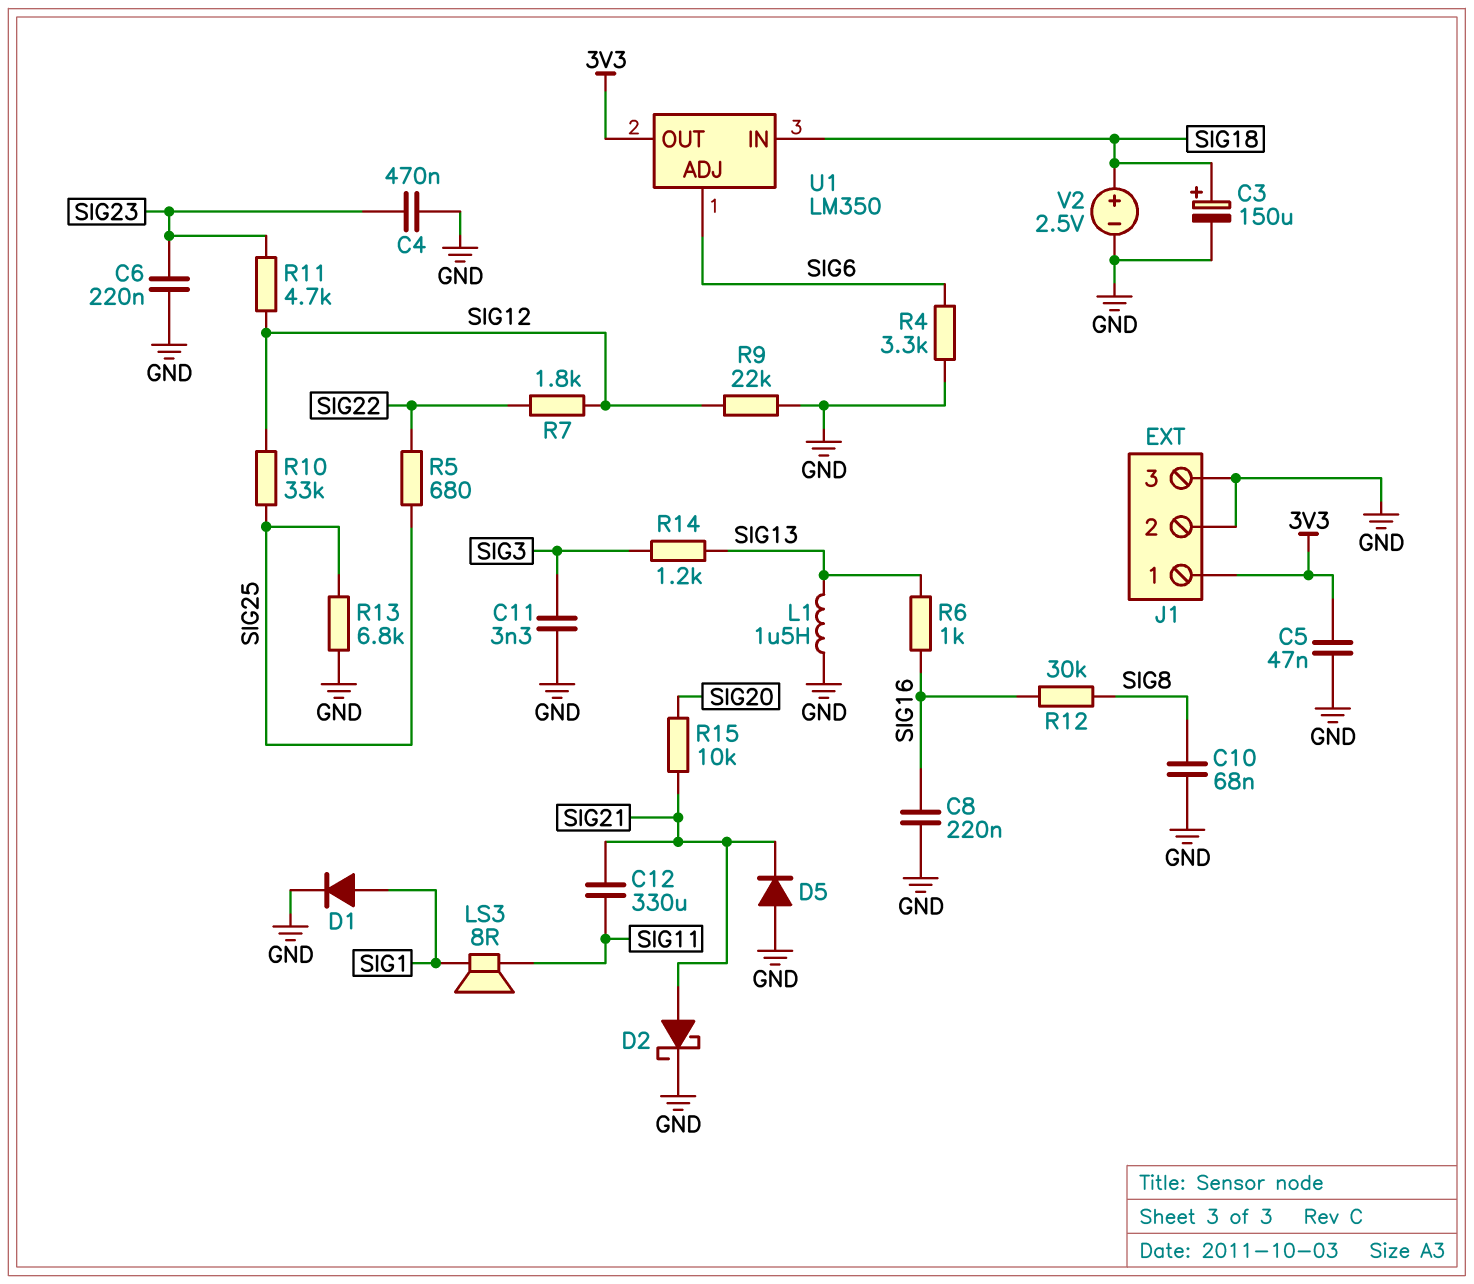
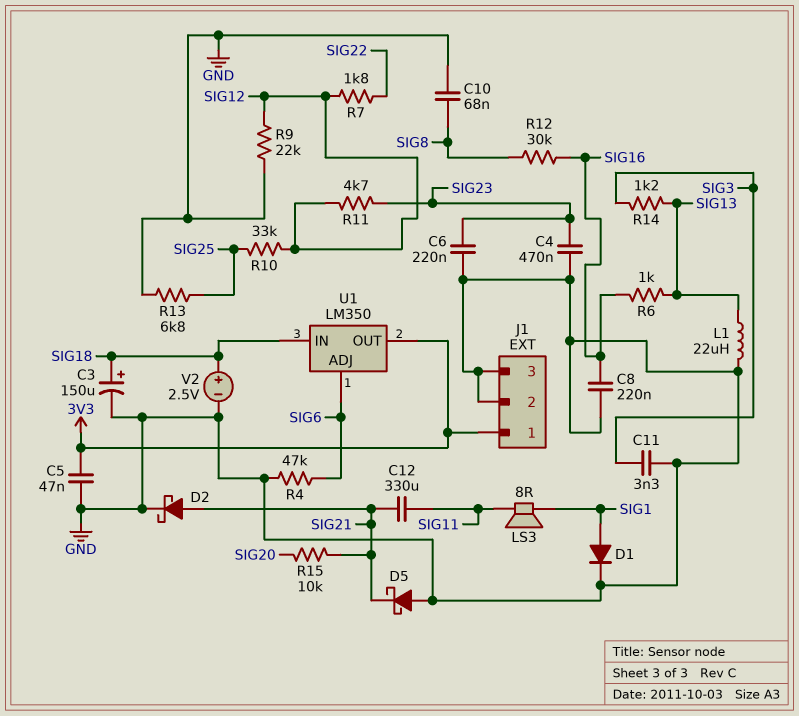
D5: diode (A GND, K SIG21) -> schottky (A GND, K SIG21)
L1: 1.5uH (GND, SIG13) -> 22uH (GND, SIG13)
R4: 3.3k (GND, SIG6) -> 47k (GND, SIG6)
R5: 680 (SIG22, SIG25) -> none

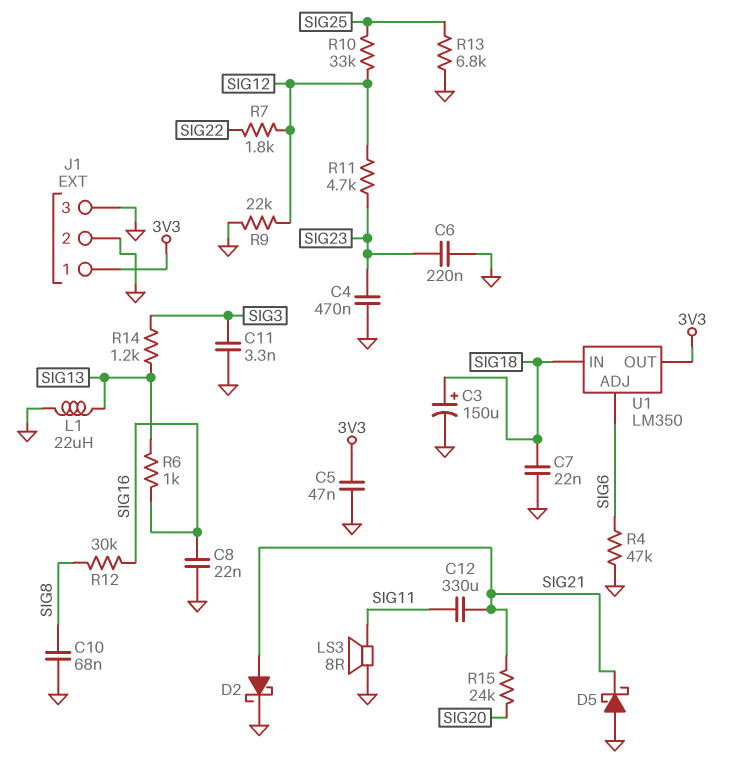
C7: none -> 22nF (GND, SIG18)
C8: 220nF (GND, SIG16) -> 22nF (GND, SIG16)
D1: diode (A SIG1, K GND) -> none
LS3: speaker 8R (SIG1, SIG11) -> speaker 8R (GND, SIG11)
R15: 10k (SIG20, SIG21) -> 24k (SIG20, SIG21)
V2: 2.5V (plus SIG18, minus GND) -> none

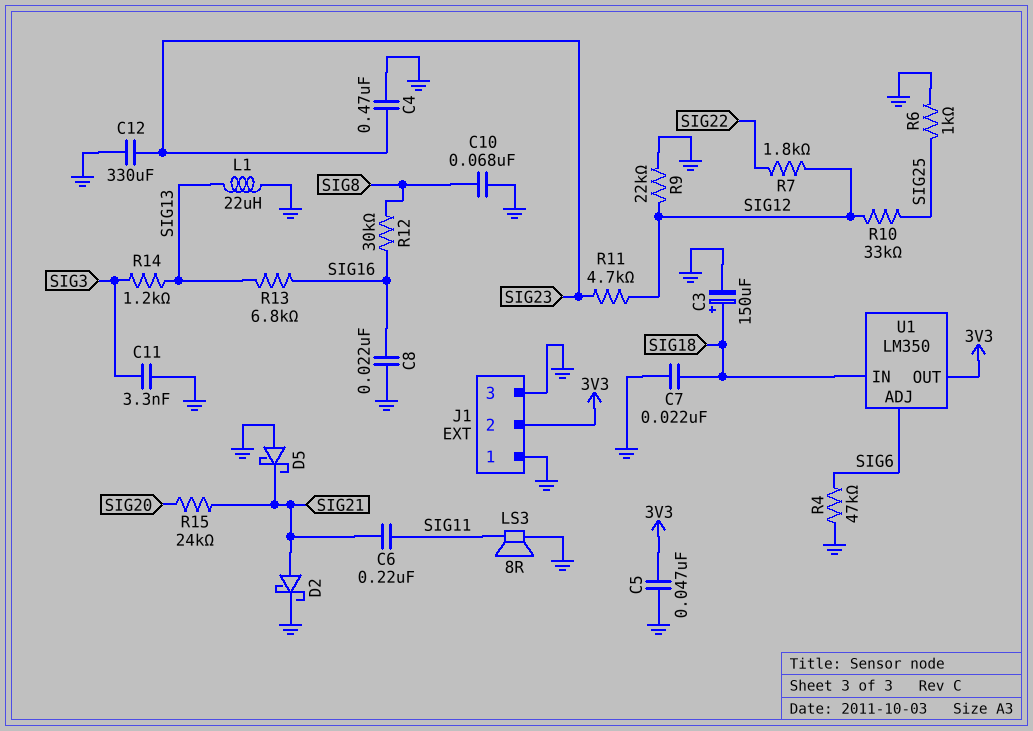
C6: 220nF (GND, SIG23) -> 220nF (SIG11, SIG21)
C12: 330uF (SIG11, SIG21) -> 330uF (GND, SIG23)
J1 pin 1: 3V3 -> GND
J1 pin 2: GND -> 3V3
R6: 1k (SIG13, SIG16) -> 1k (GND, SIG25)
R13: 6.8k (GND, SIG25) -> 6.8k (SIG13, SIG16)

